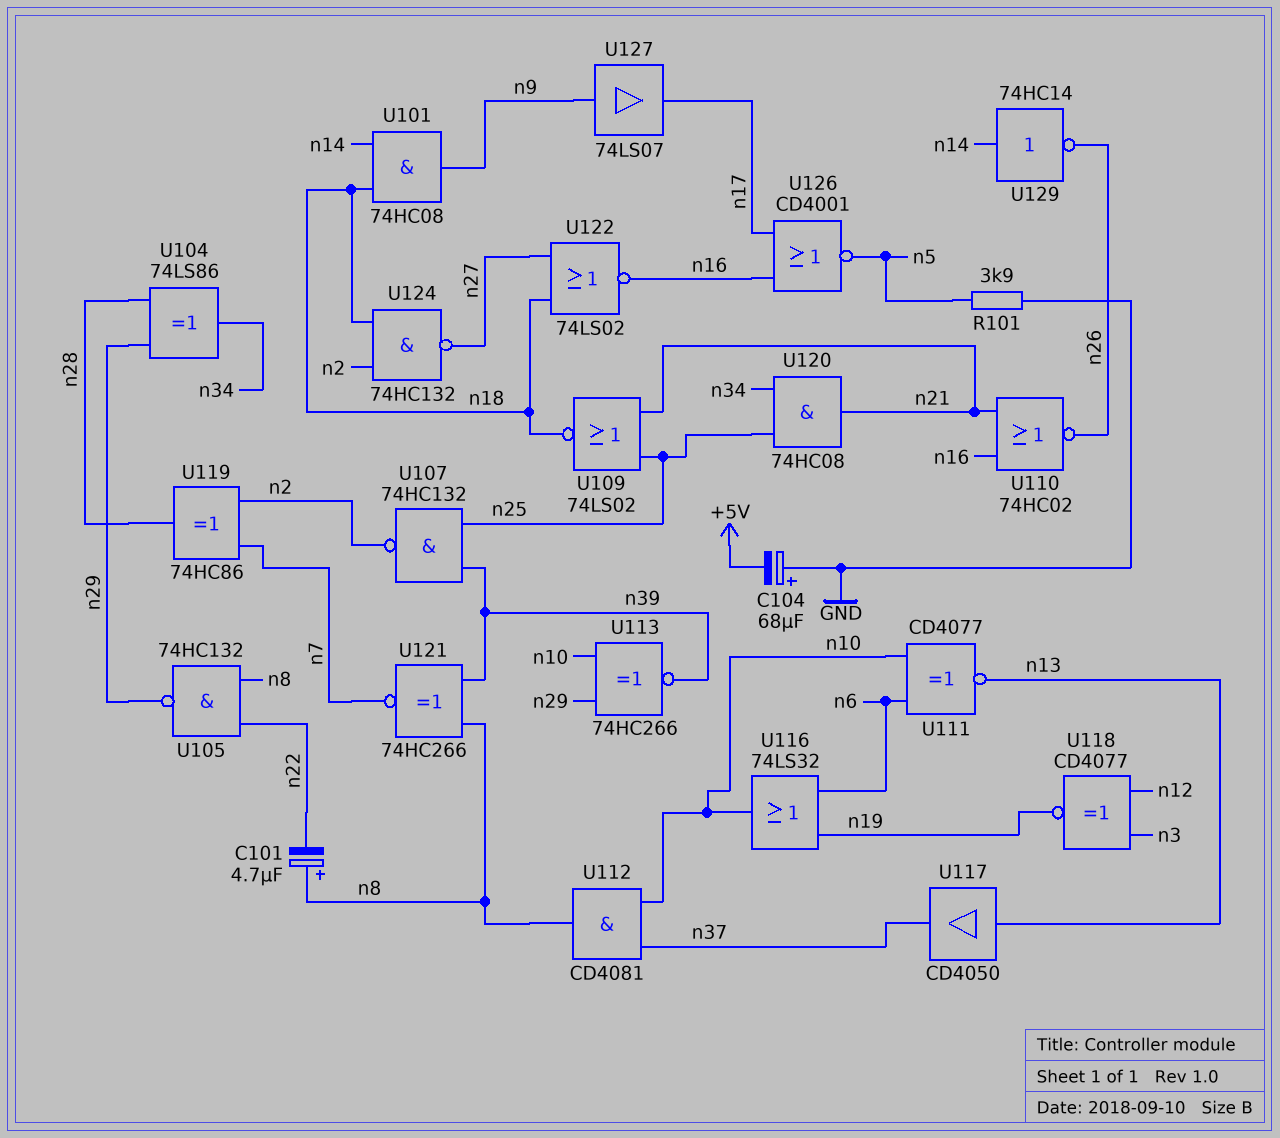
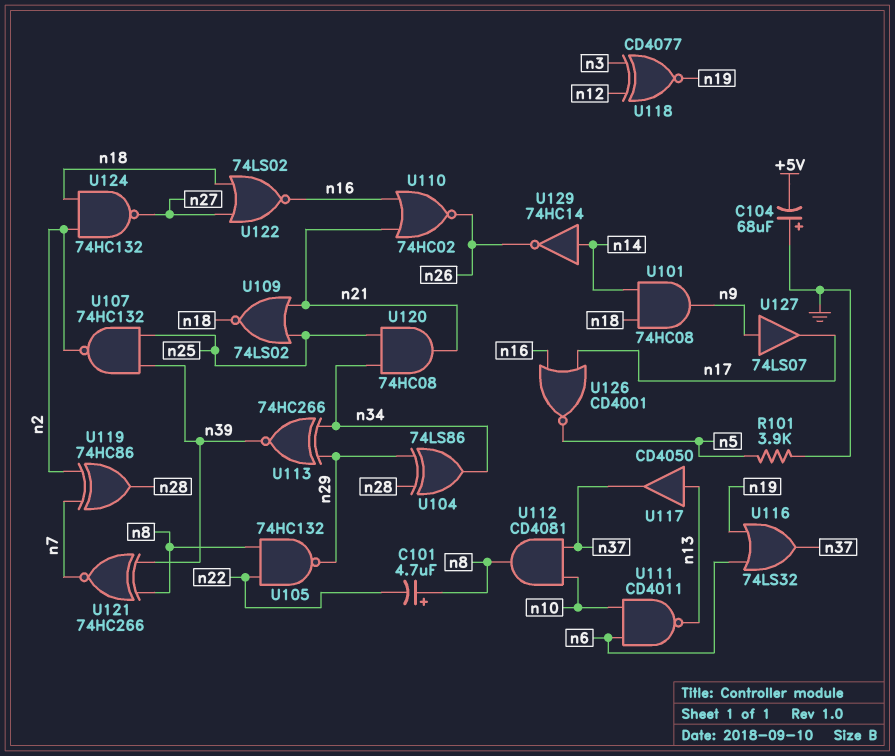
U111: XNOR CD4077 (in n6, in n10, out n13) -> NAND CD4011 (in n6, in n10, out n13)
U113: XNOR 74HC266 (in n10, in n29, out n39) -> XNOR 74HC266 (in n29, in n34, out n39)
U116: OR 74LS32 (in n6, in n19, out n10) -> OR 74LS32 (in n6, in n19, out n37)

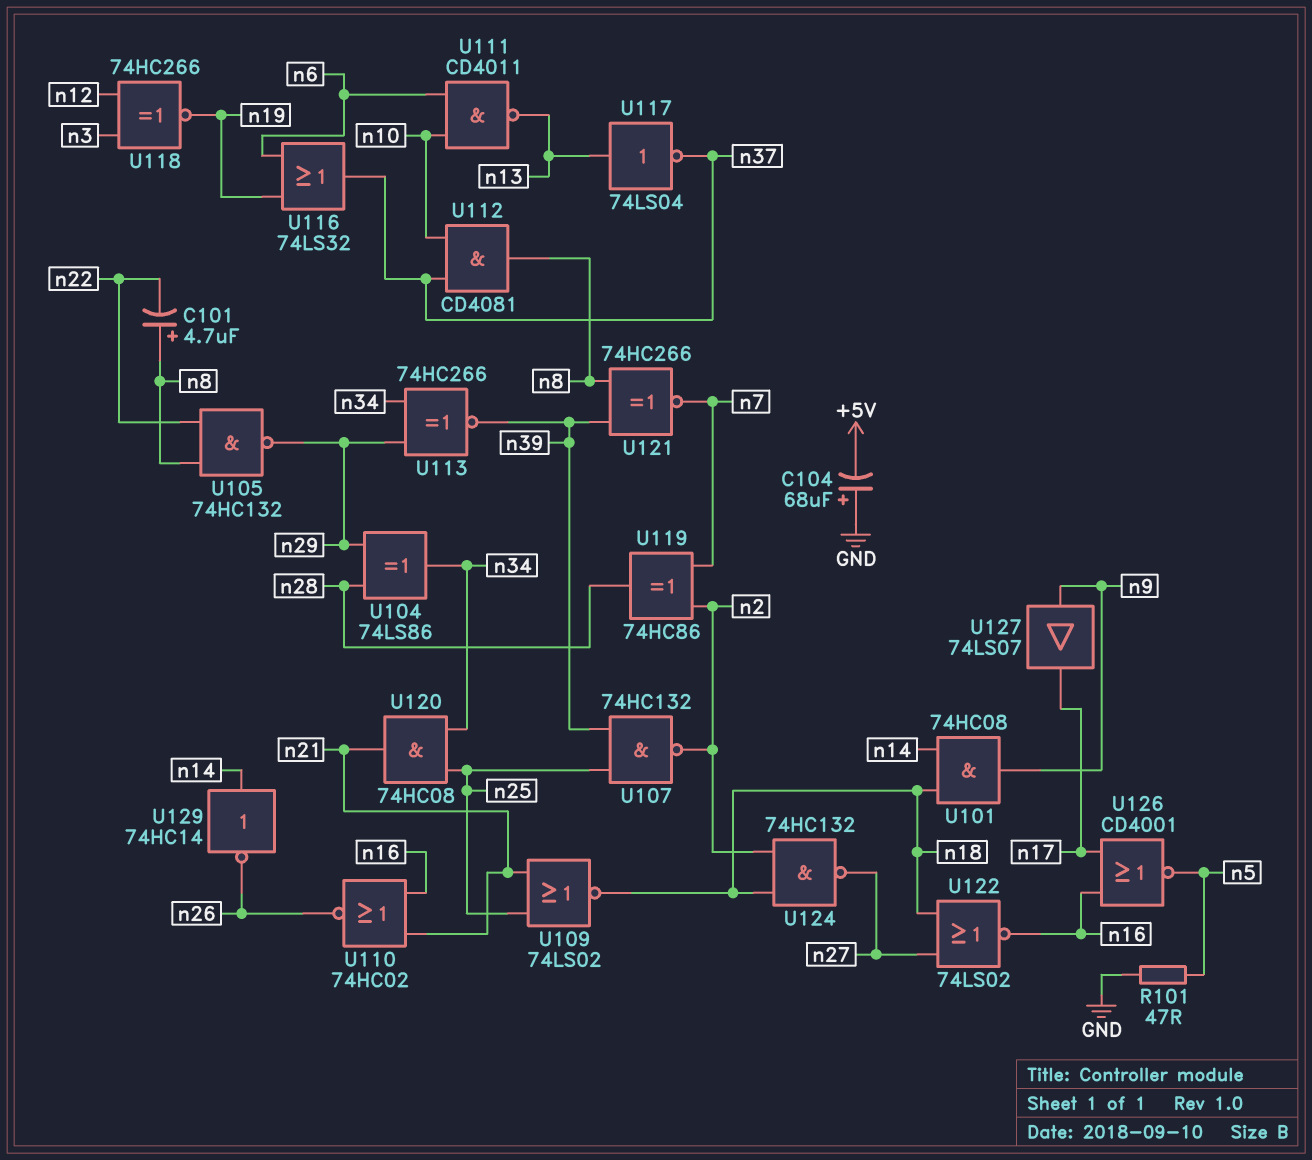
R101: 3.9k (GND, n5) -> 47 (GND, n5)
U117: buffer CD4050 (in n13, out n37) -> NOT 74LS04 (in n13, out n37)
U118: XNOR CD4077 (in n3, in n12, out n19) -> XNOR 74HC266 (in n3, in n12, out n19)

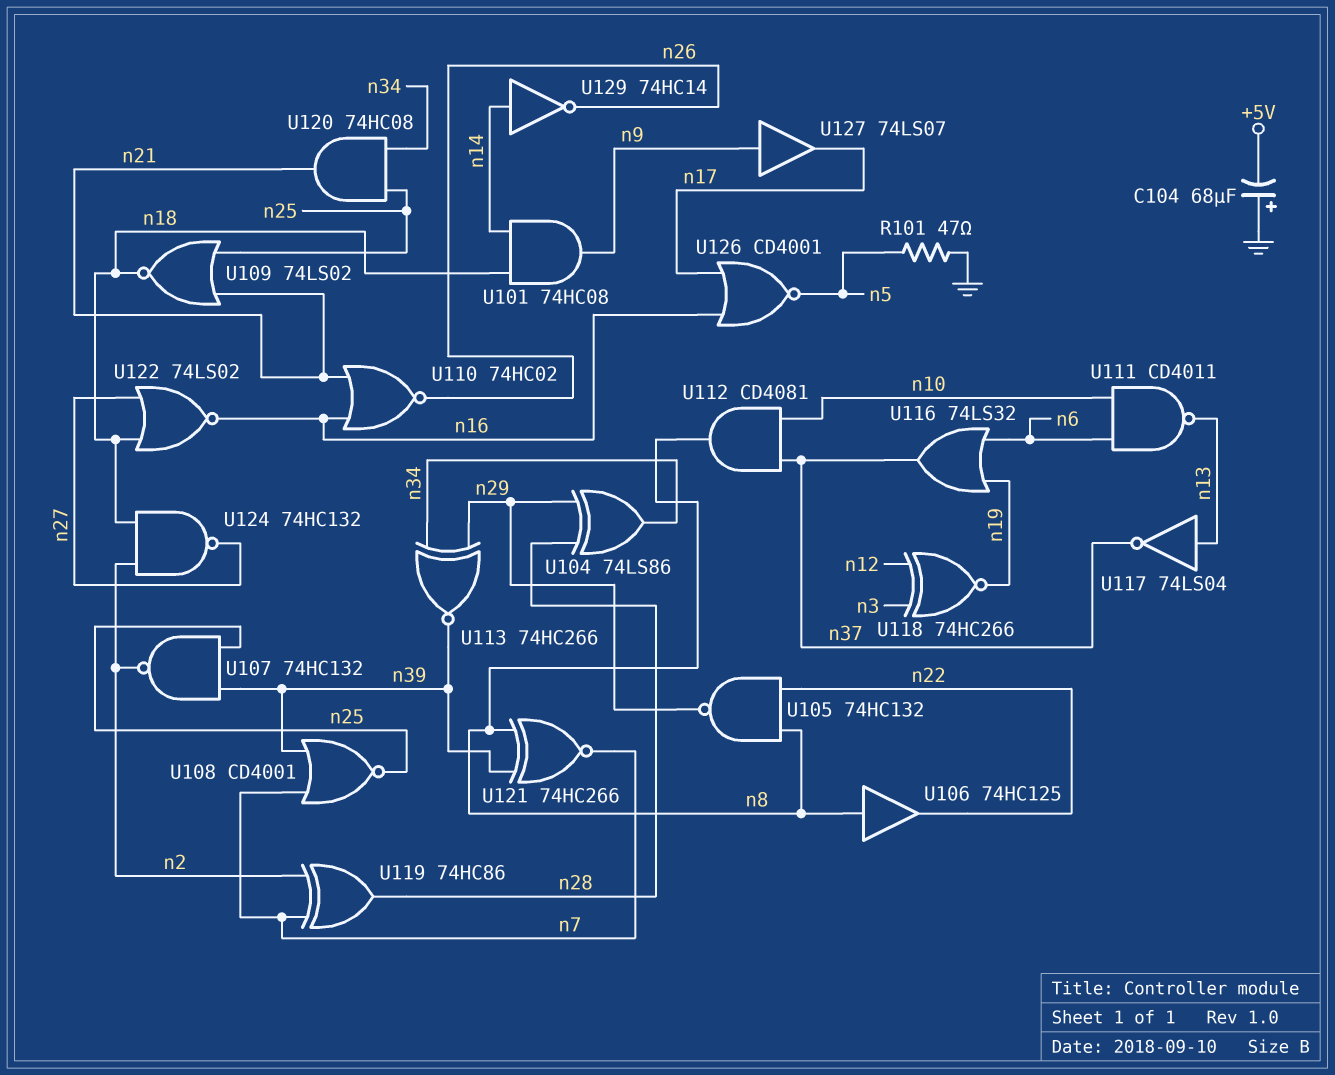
C101: 4.7uF (plus n8, minus n22) -> none
U106: none -> buffer 74HC125 (in n8, out n22)
U108: none -> NOR CD4001 (in n7, in n39, out n25)

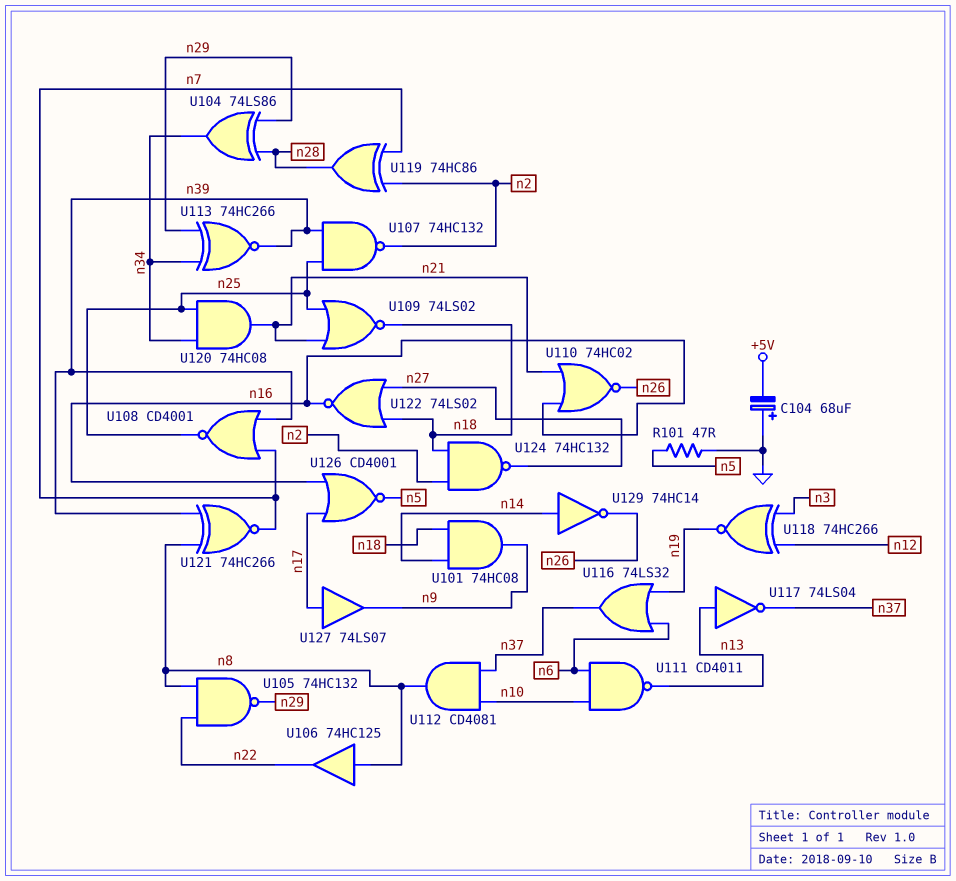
U127: buffer 74LS07 (in n9, out n17) -> buffer 74LS07 (in n17, out n9)

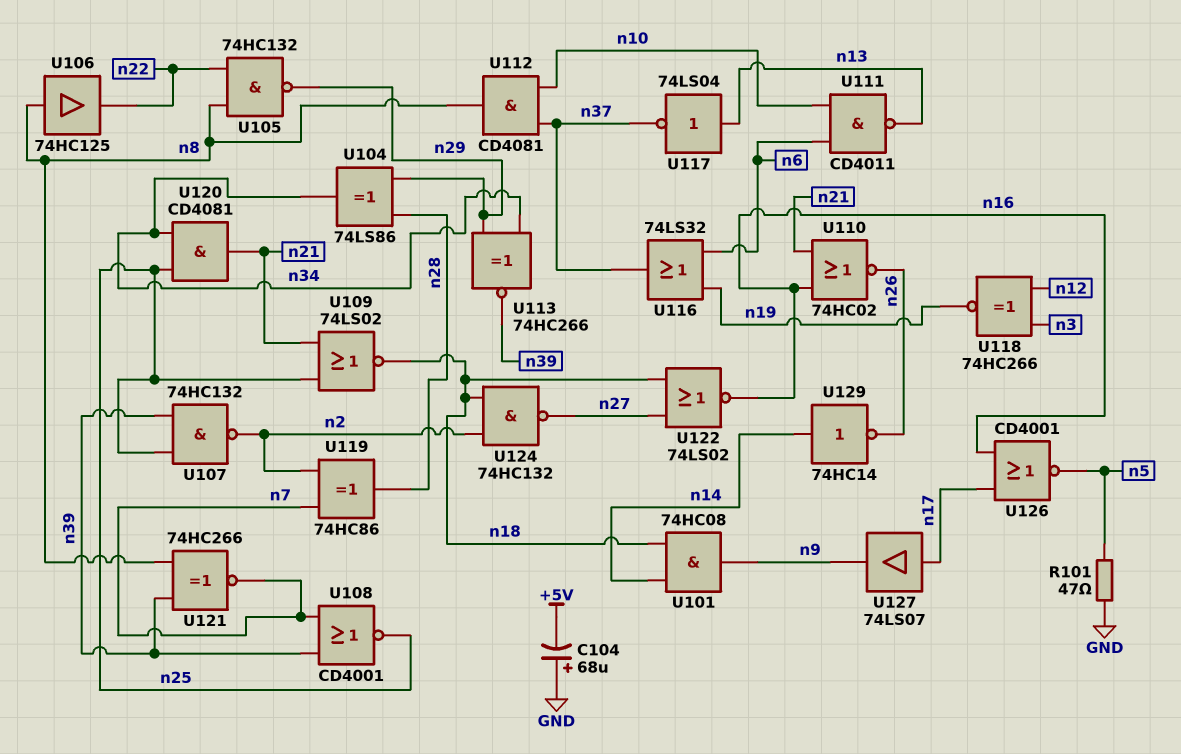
U120: AND 74HC08 (in n25, in n34, out n21) -> AND CD4081 (in n25, in n34, out n21)

